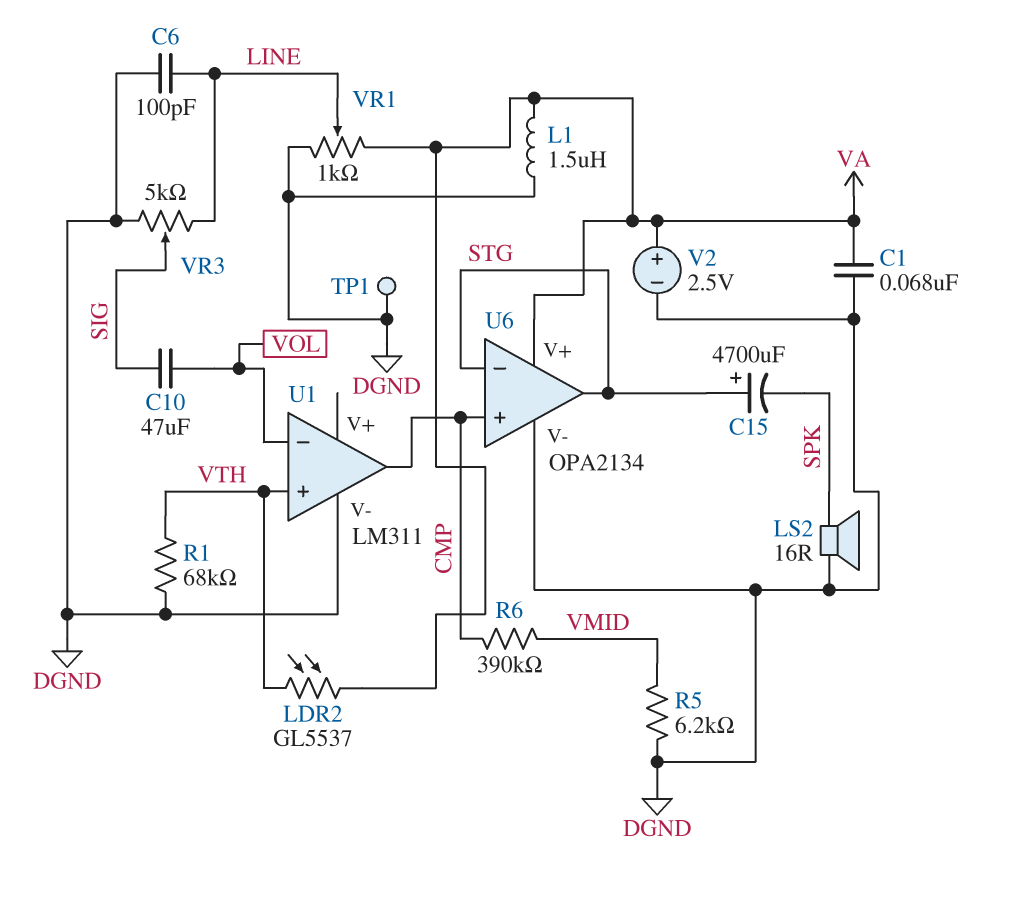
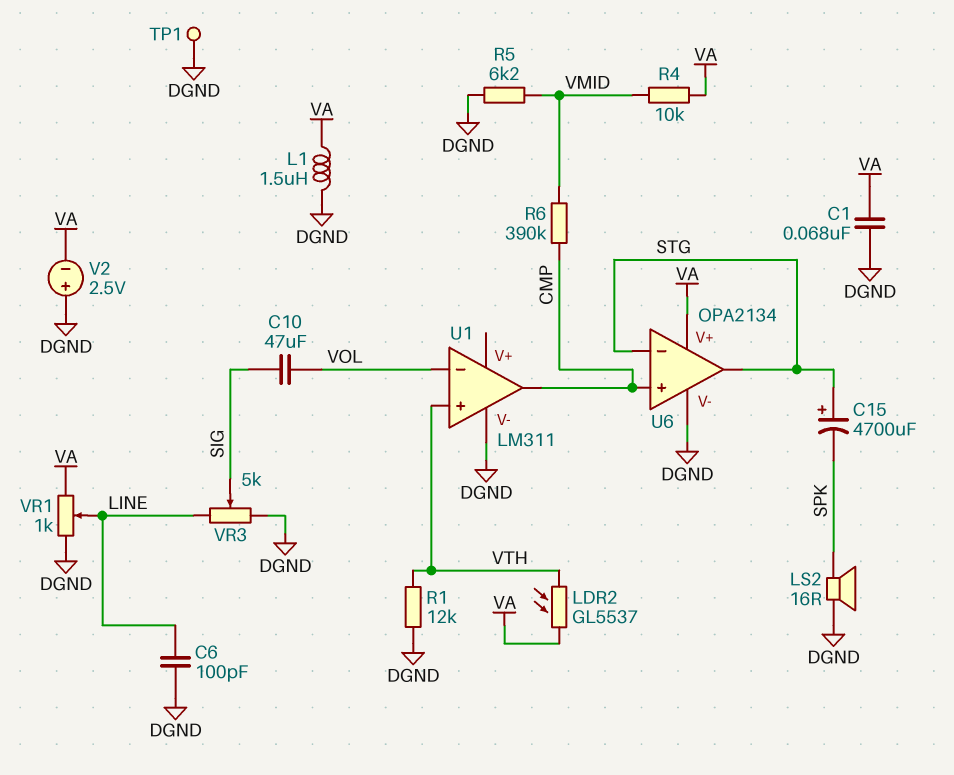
R1: 68k (DGND, VTH) -> 12k (DGND, VTH)
R4: none -> 10k (VA, VMID)
V2: 2.5V (plus VA, minus DGND) -> 2.5V (plus DGND, minus VA)

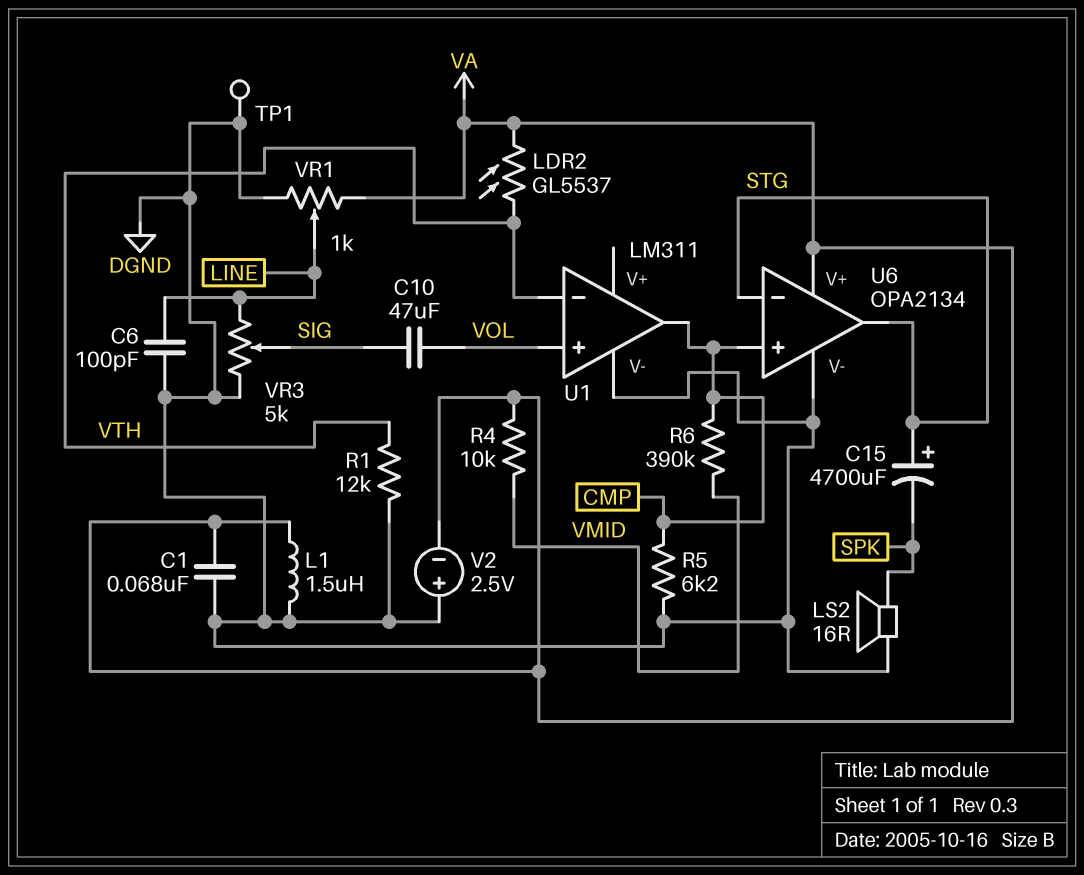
R5: 6.2k (DGND, VMID) -> 6.2k (CMP, DGND)
U1 pin in+: VTH -> VOL
U1 pin in-: VOL -> VTH

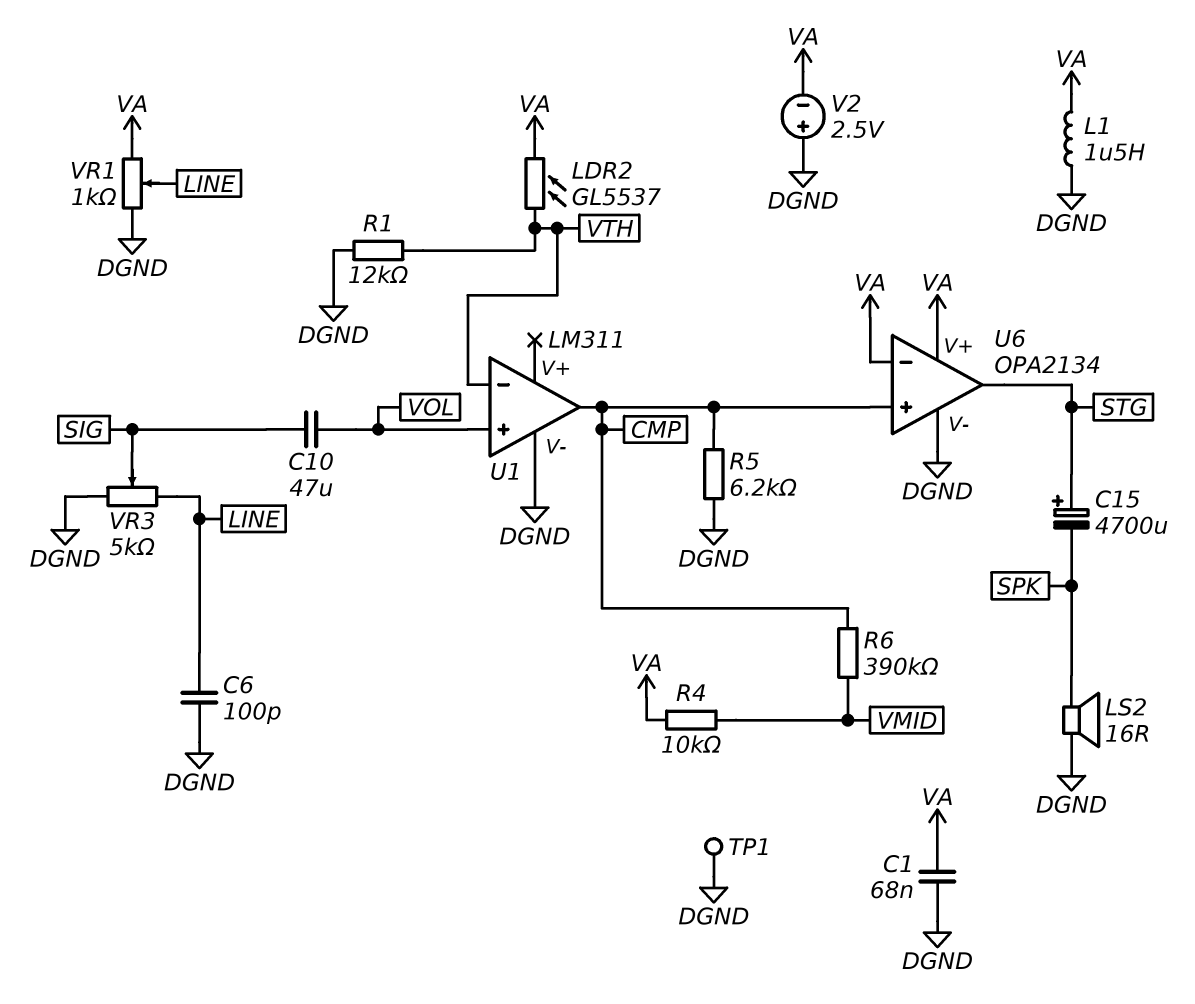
U6 pin in-: STG -> VA

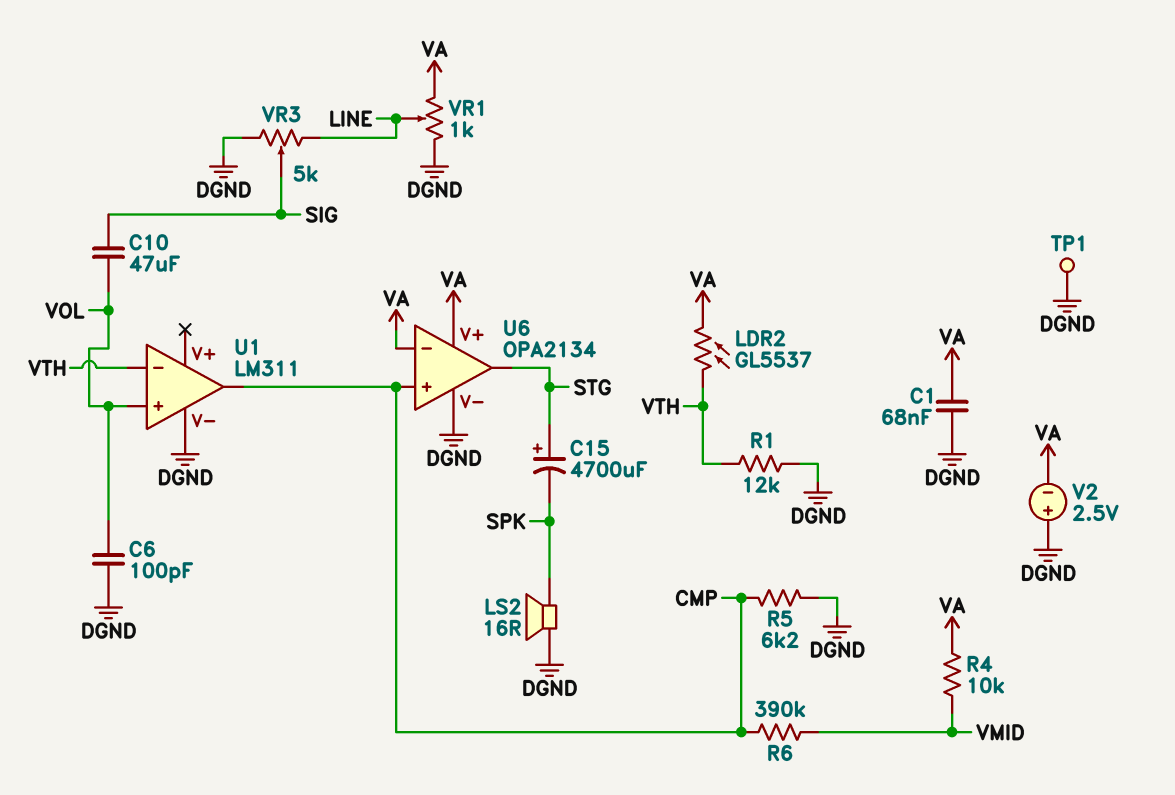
C6: 100pF (DGND, LINE) -> 100pF (DGND, VOL)
L1: 1.5uH (DGND, VA) -> none

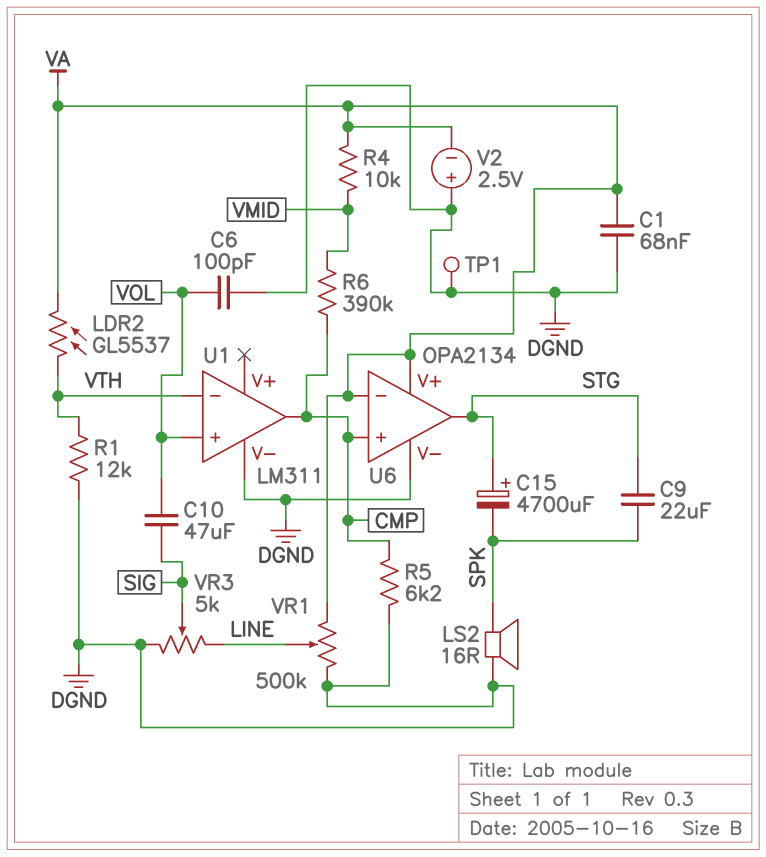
C9: none -> 22uF (SPK, STG)
VR1: 1k (DGND, VA, wiper LINE) -> 500k (DGND, VA, wiper LINE)

